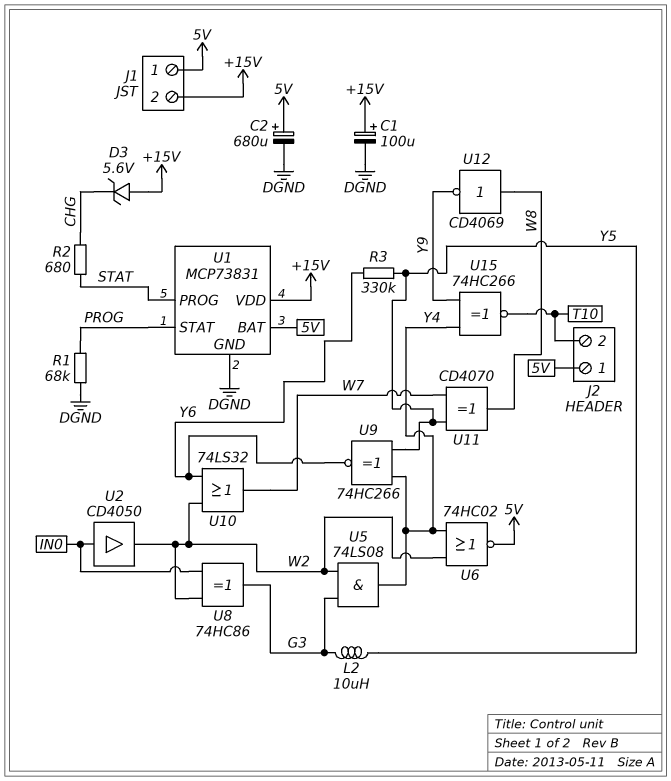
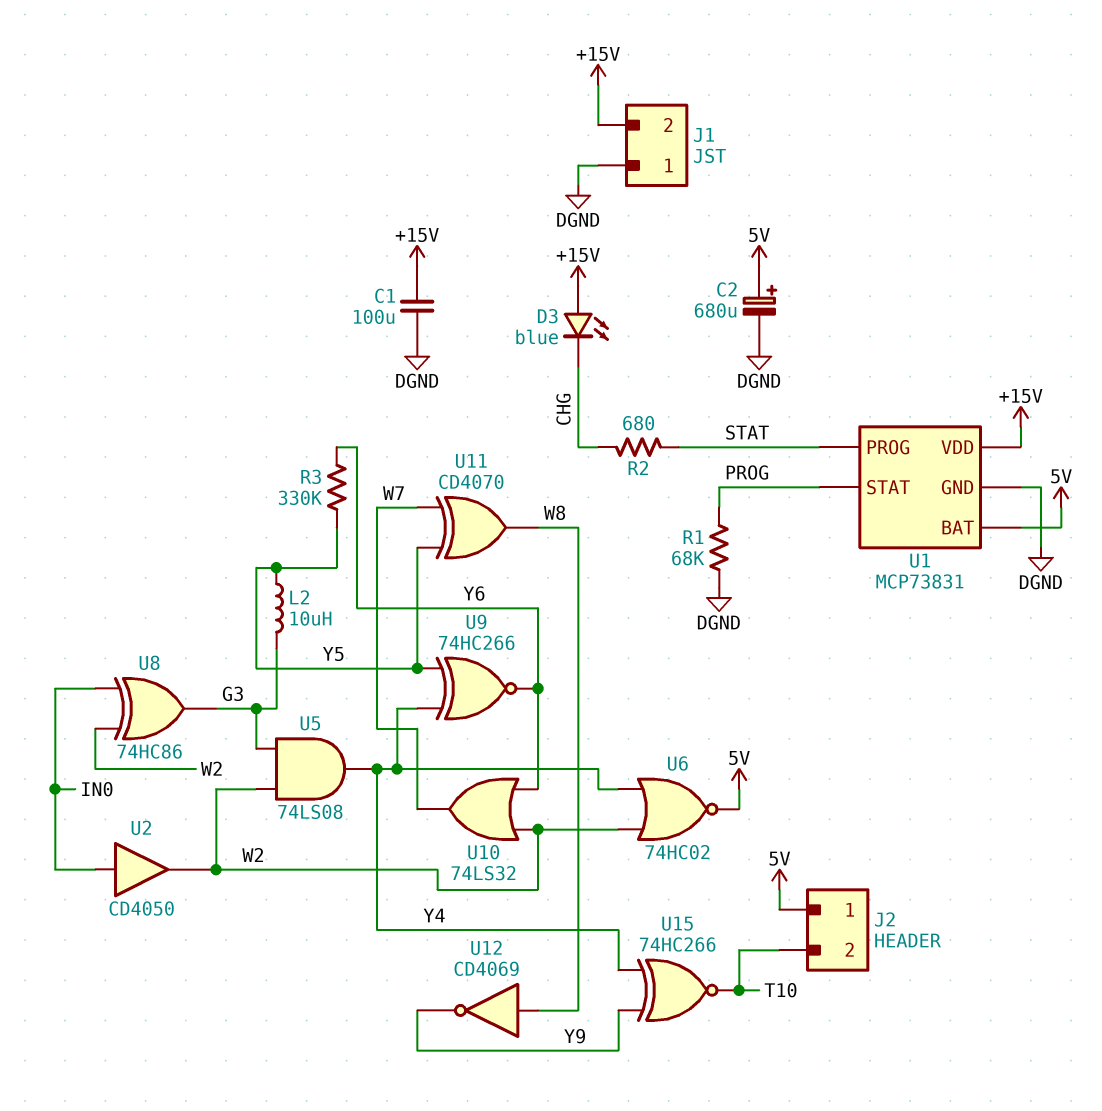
C1: 100uF (plus +15V, minus DGND) -> 100uF (+15V, DGND)
D3: zener 5.6V (A +15V, K CHG) -> LED blue (A +15V, K CHG)
J1 pin 1: 5V -> DGND

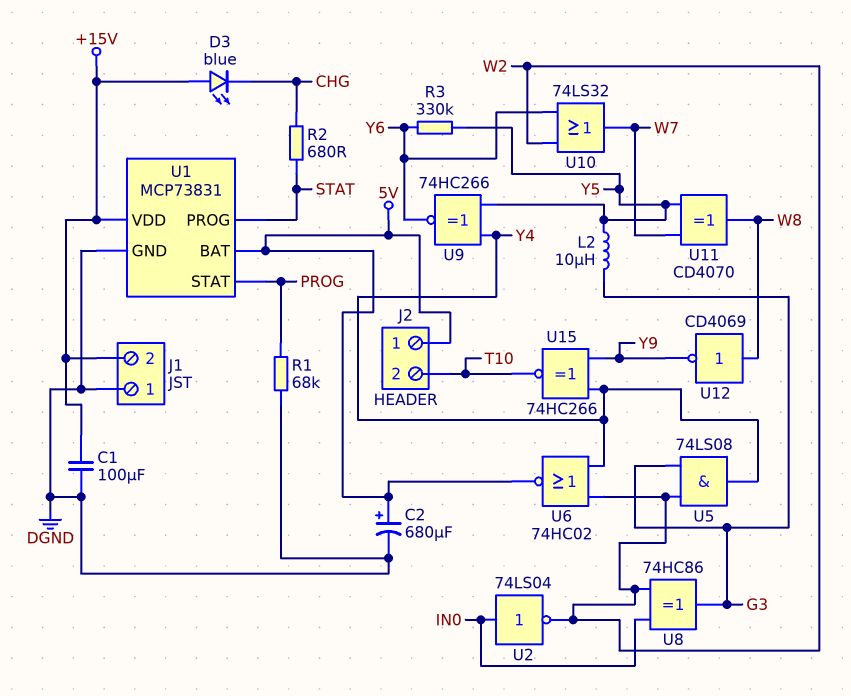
U2: buffer CD4050 (in IN0, out W2) -> NOT 74LS04 (in IN0, out W2)

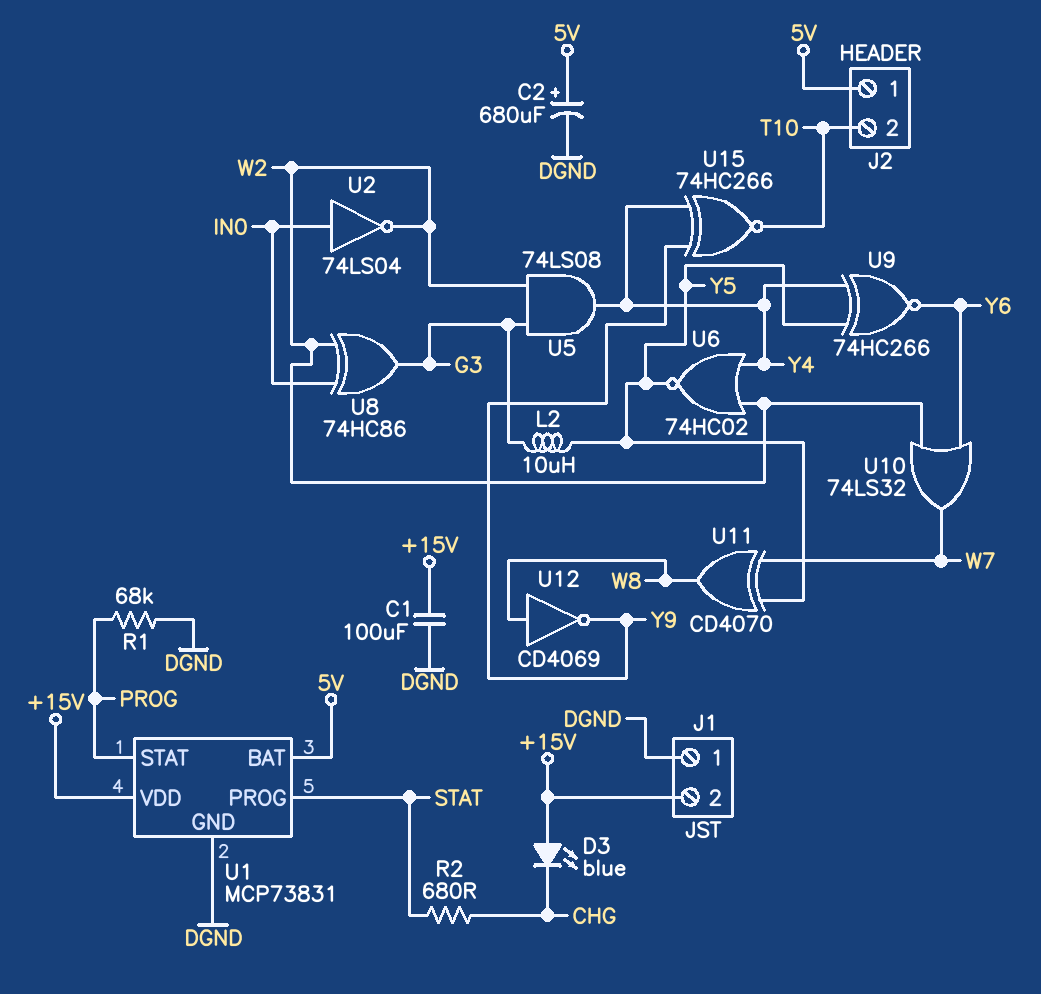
R3: 330k (Y5, Y6) -> none
U6: NOR 74HC02 (in W2, in Y4, out 5V) -> NOR 74HC02 (in W2, in Y4, out Y5)

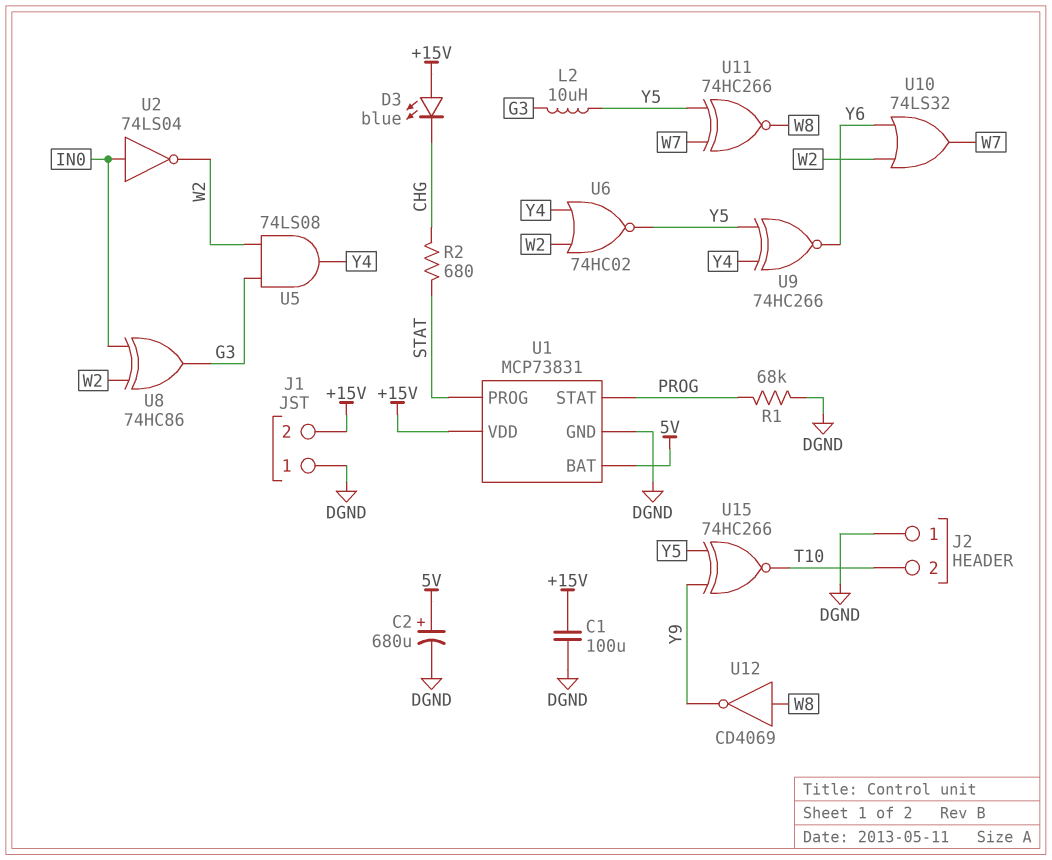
J2 pin 1: 5V -> DGND
U11: XOR CD4070 (in W7, in Y5, out W8) -> XNOR 74HC266 (in W7, in Y5, out W8)
U15: XNOR 74HC266 (in Y4, in Y9, out T10) -> XNOR 74HC266 (in Y5, in Y9, out T10)

